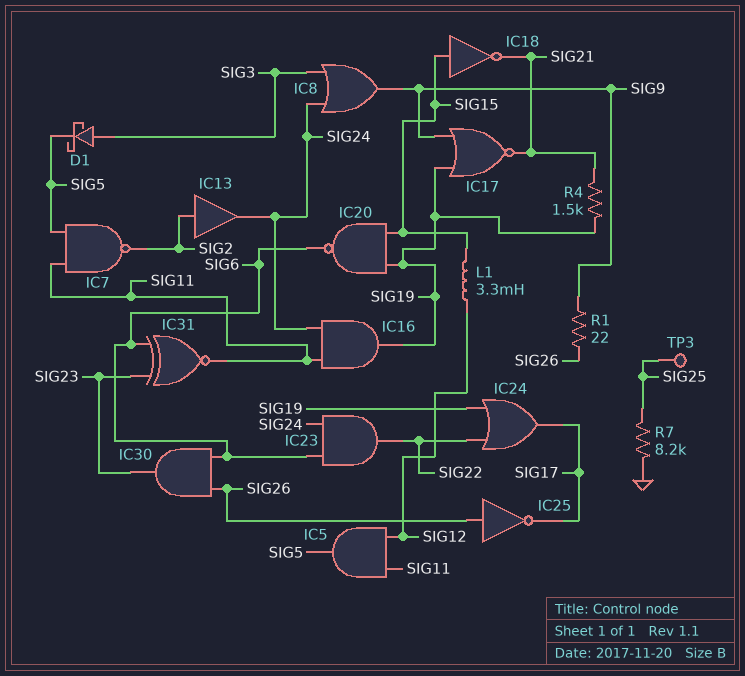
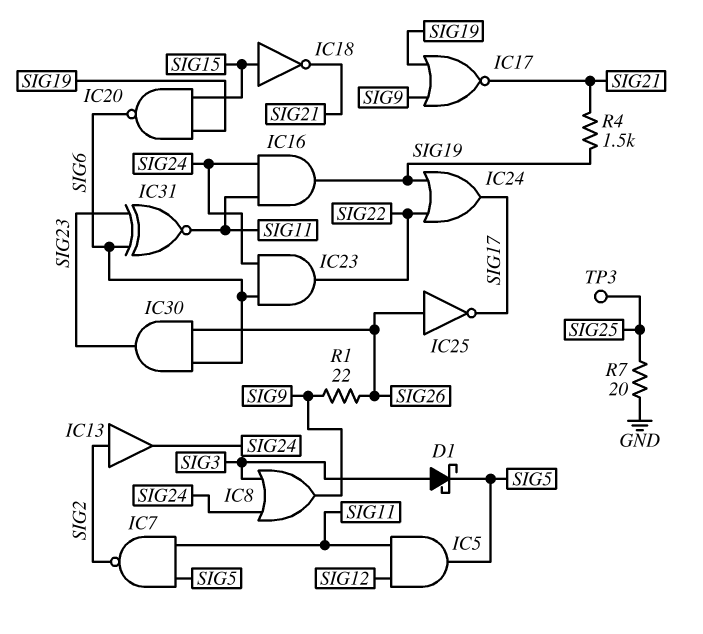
L1: 3.3mH (SIG12, SIG15) -> none
R7: 8.2k (GND, SIG25) -> 20 (GND, SIG25)

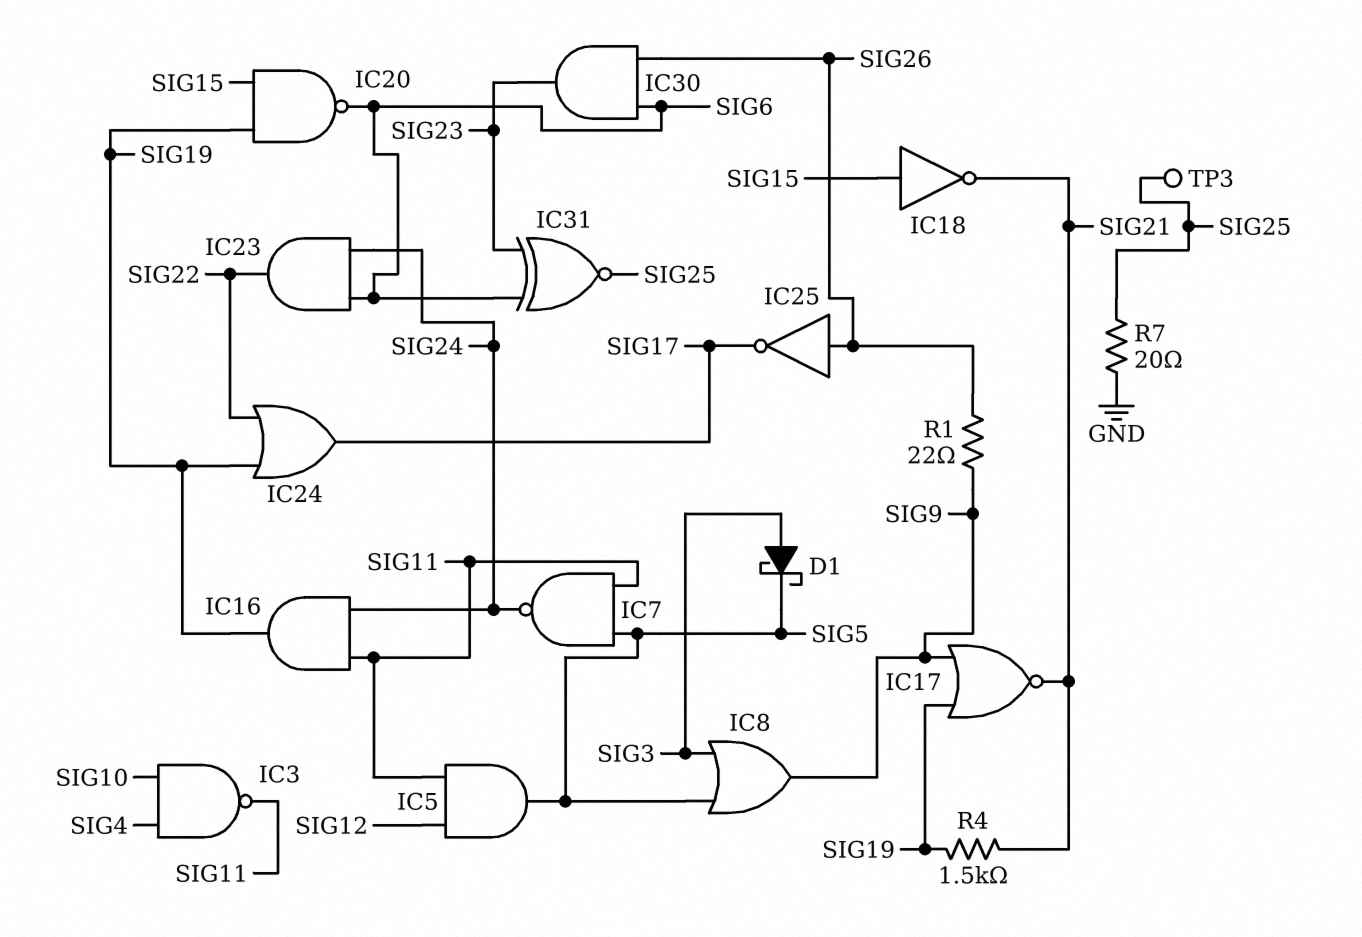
IC3: none -> NAND (in SIG4, in SIG10, out SIG11)
IC7: NAND (in SIG5, in SIG11, out SIG2) -> NAND (in SIG5, in SIG11, out SIG24)
IC8: OR (in SIG3, in SIG24, out SIG9) -> OR (in SIG3, in SIG5, out SIG9)
IC13: buffer (in SIG2, out SIG24) -> none
IC31: XNOR (in SIG6, in SIG23, out SIG11) -> XNOR (in SIG6, in SIG23, out SIG25)

